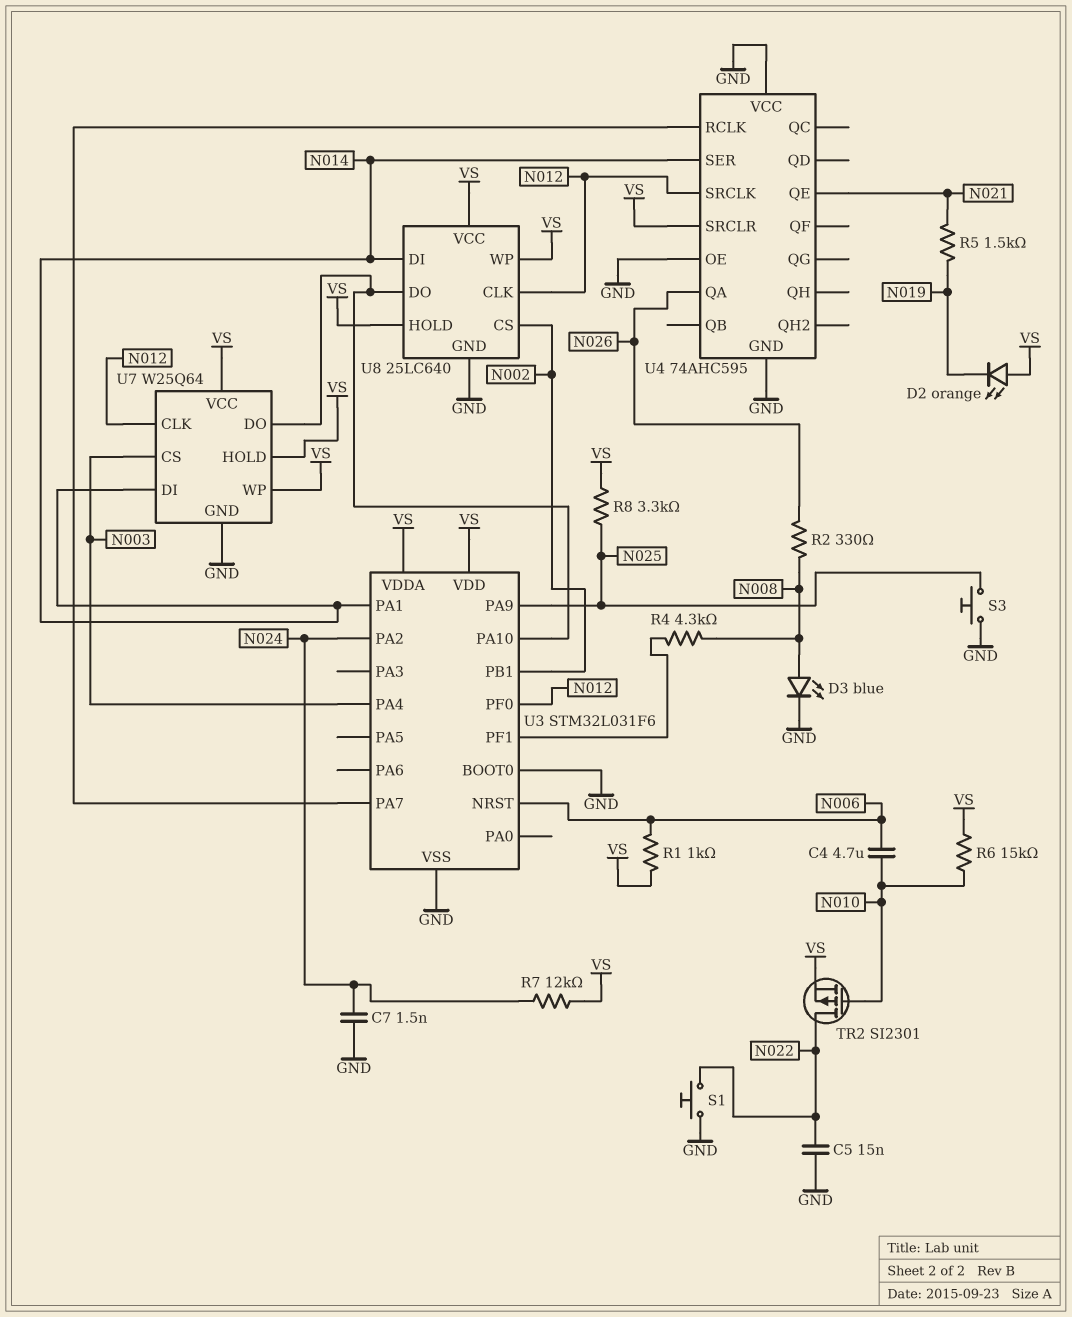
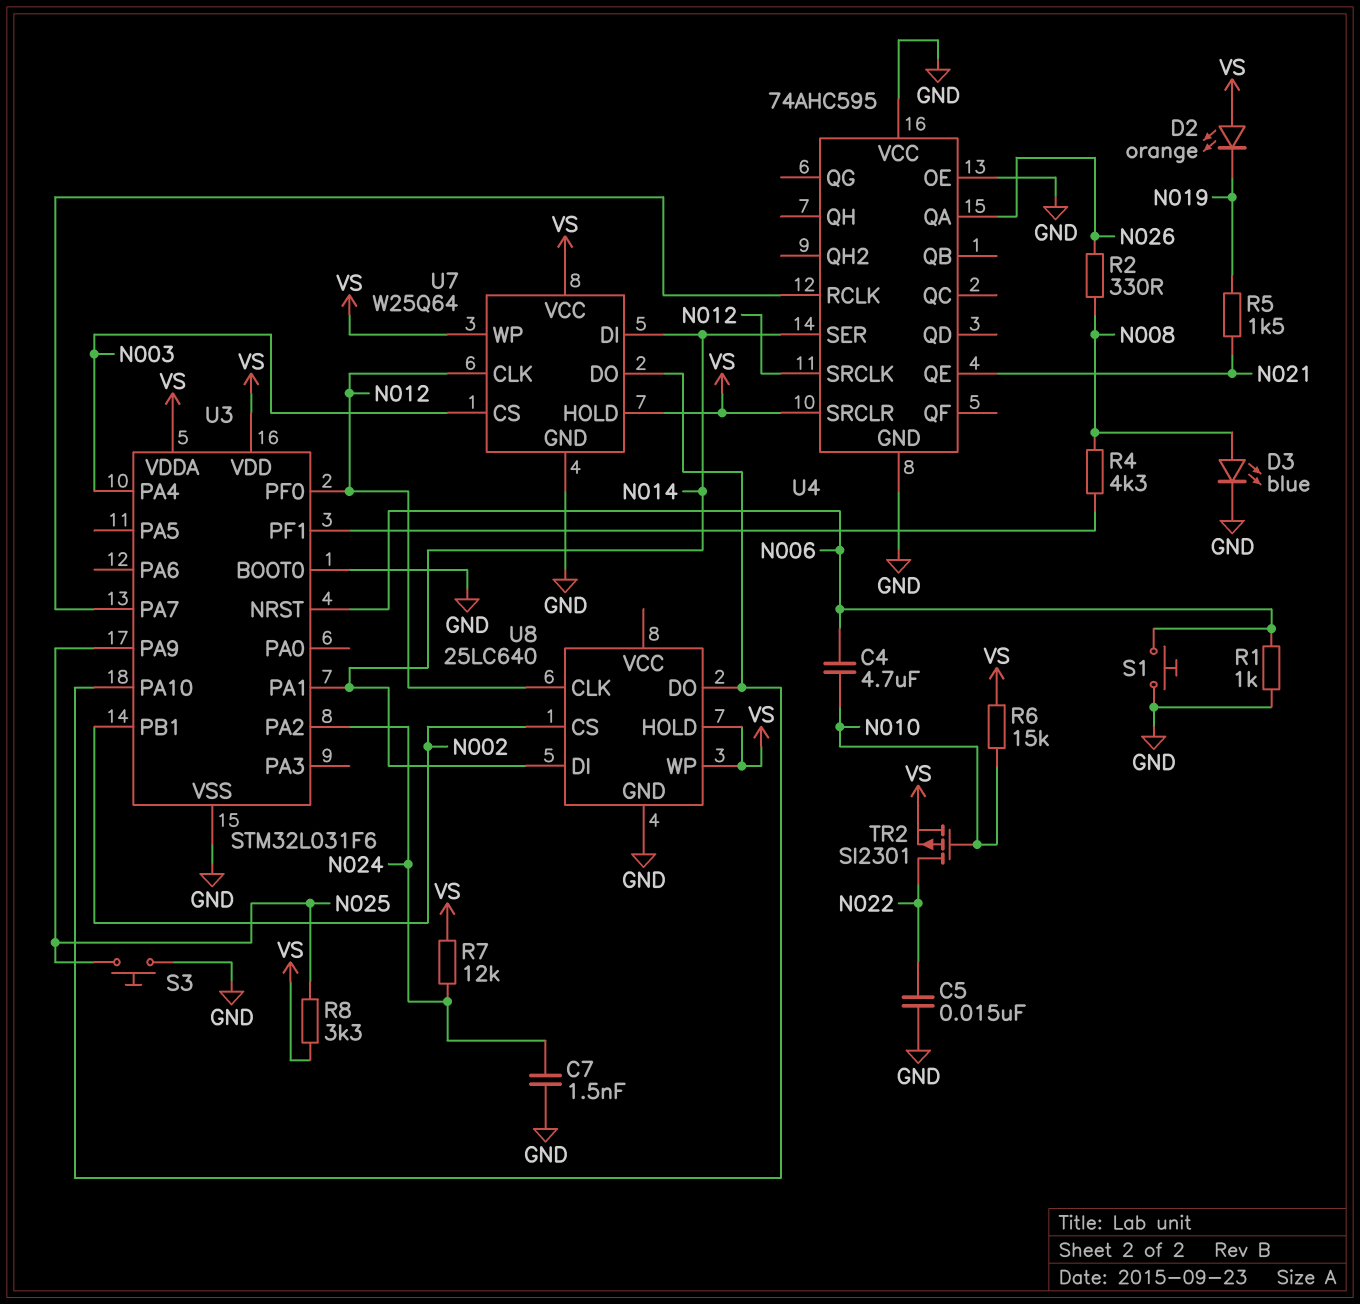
R1: 1k (N006, VS) -> 1k (GND, N006)
S1: button (GND, N022) -> button (GND, N006)
U8 pin VCC: VS -> none

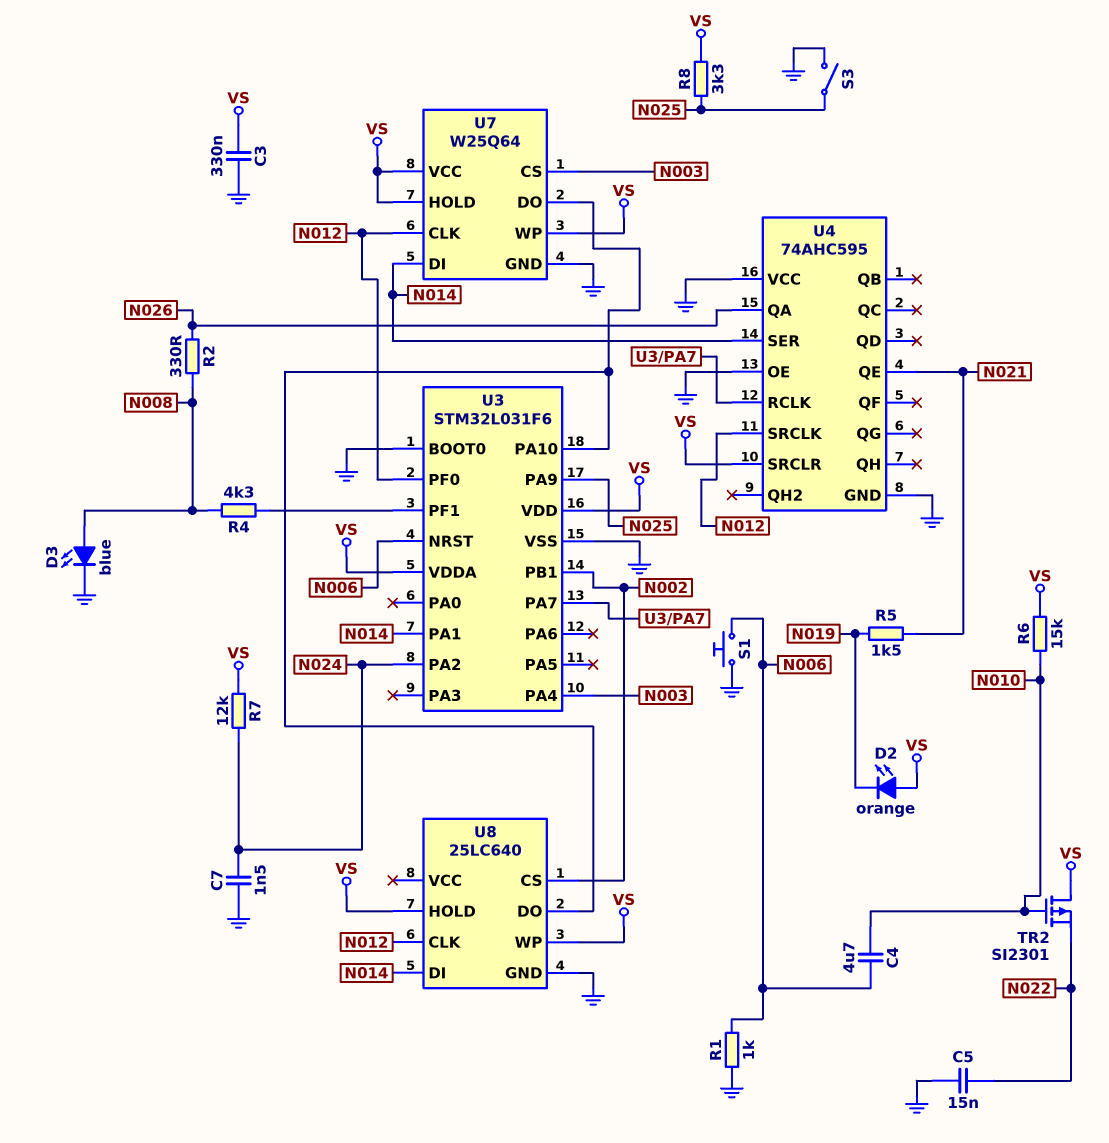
C3: none -> 330nF (GND, VS)
S3: button (GND, N025) -> switch (GND, N025)
TR2: PMOS SI2301 (G N010, D N022, S VS) -> PMOS SI2301 (G N010, D VS, S N022)

